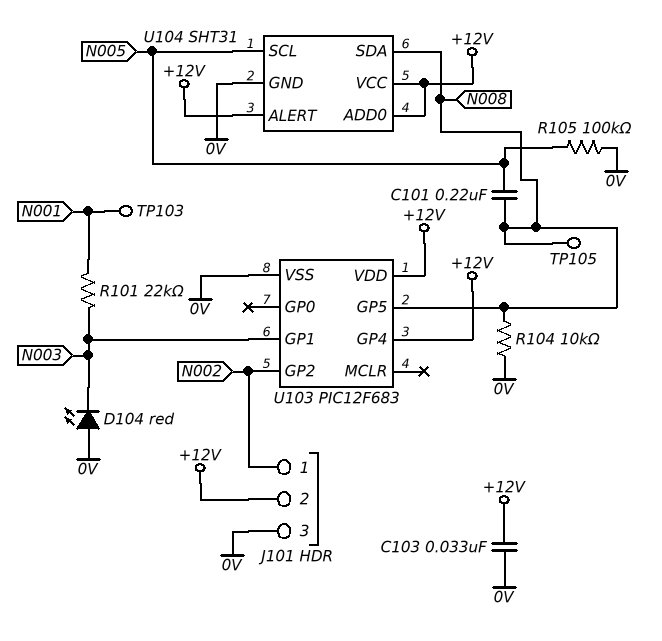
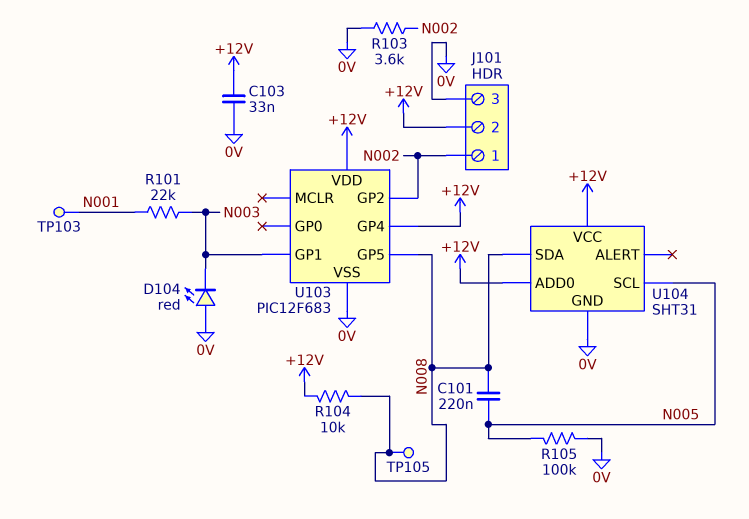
R103: none -> 3.6k (0V, N002)
R104: 10k (0V, N008) -> 10k (+12V, N008)
U104 pin ALERT: +12V -> none

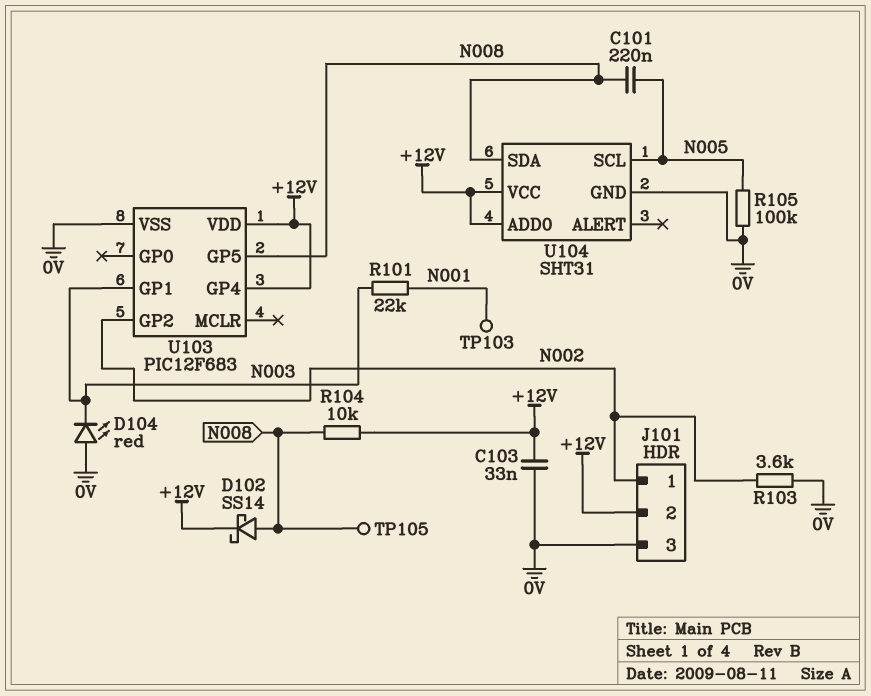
D102: none -> schottky SS14 (A N008, K +12V)

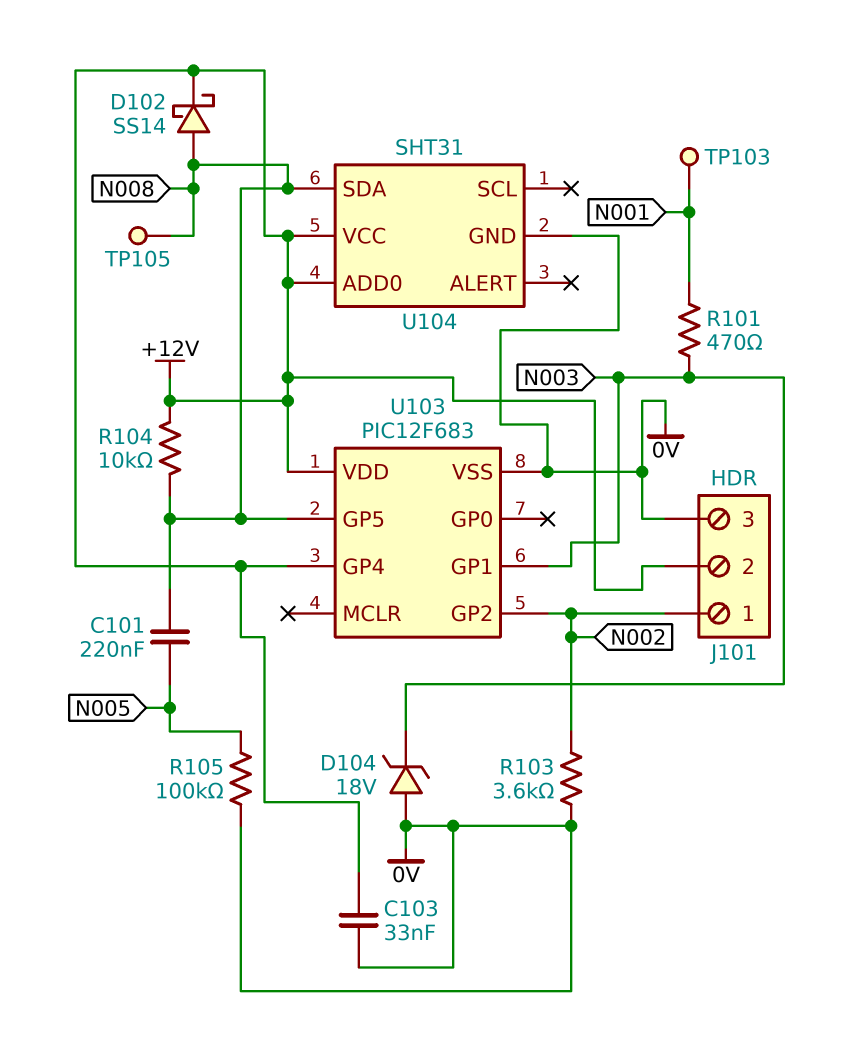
D104: LED red (A 0V, K N003) -> zener 18V (A 0V, K N003)
R101: 22k (N001, N003) -> 470 (N001, N003)
U104 pin SCL: N005 -> none

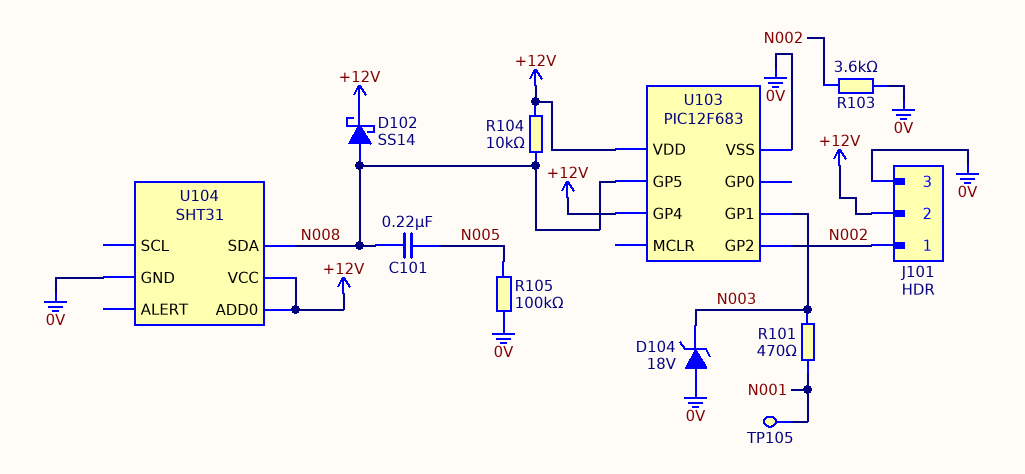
C103: 33nF (+12V, 0V) -> none
TP103: test point (N001) -> none
TP105: test point (N008) -> test point (N001)

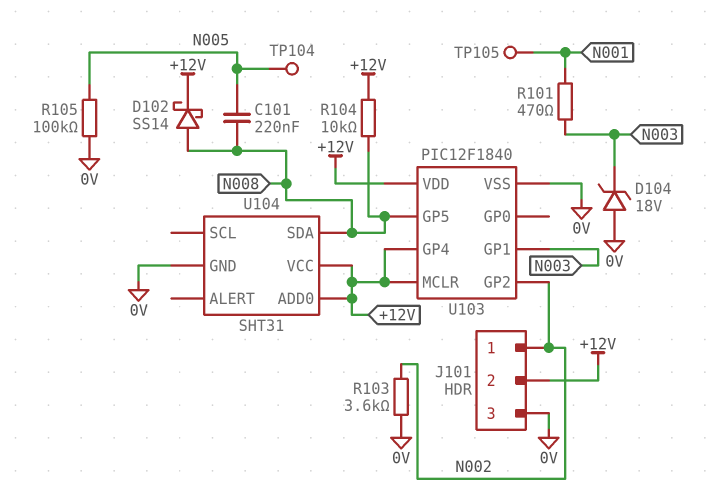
TP104: none -> test point (N005)
U103: PIC12F683 -> PIC12F1840
U103 pin MCLR: none -> +12V

